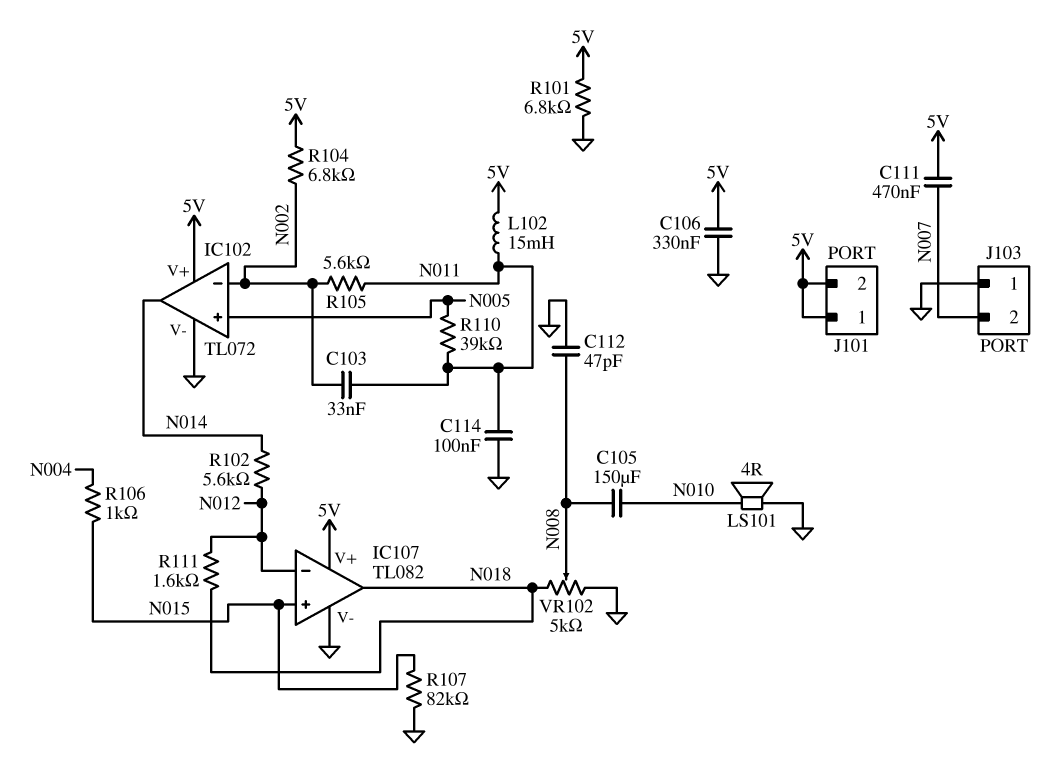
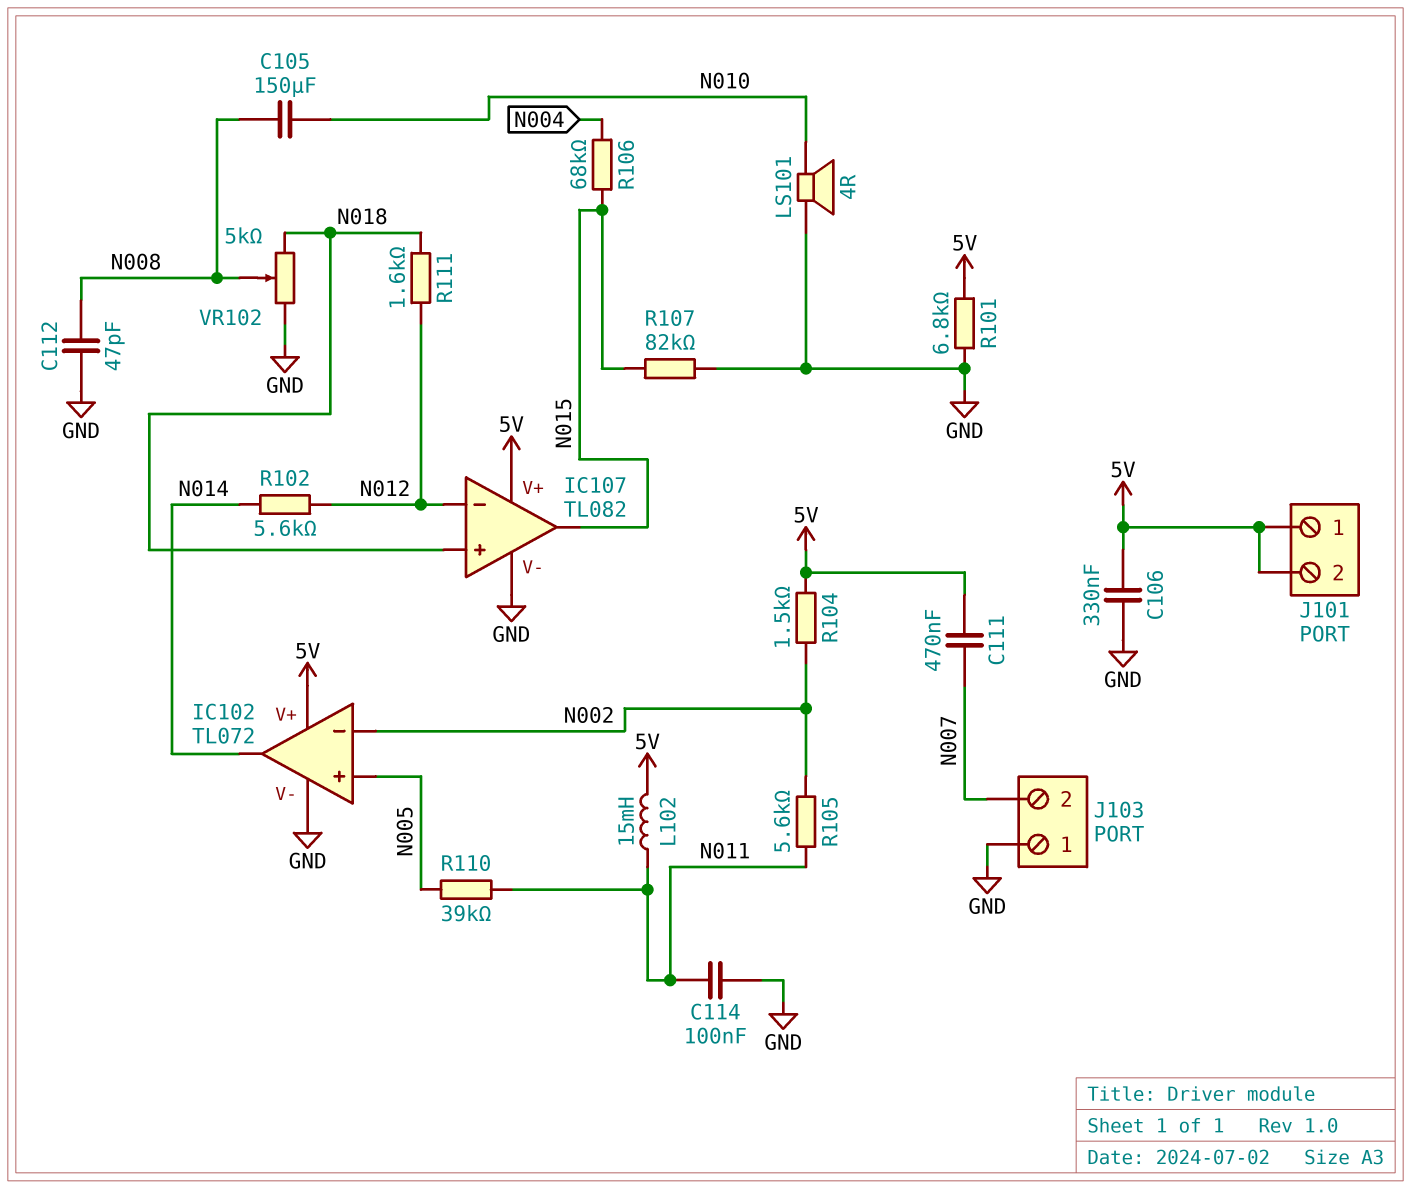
C103: 33nF (N002, N011) -> none
IC107 pin in+: N015 -> N018
IC107 pin out: N018 -> N015
R104: 6.8k (5V, N002) -> 1.5k (5V, N002)
R106: 1k (N004, N015) -> 68k (N004, N015)

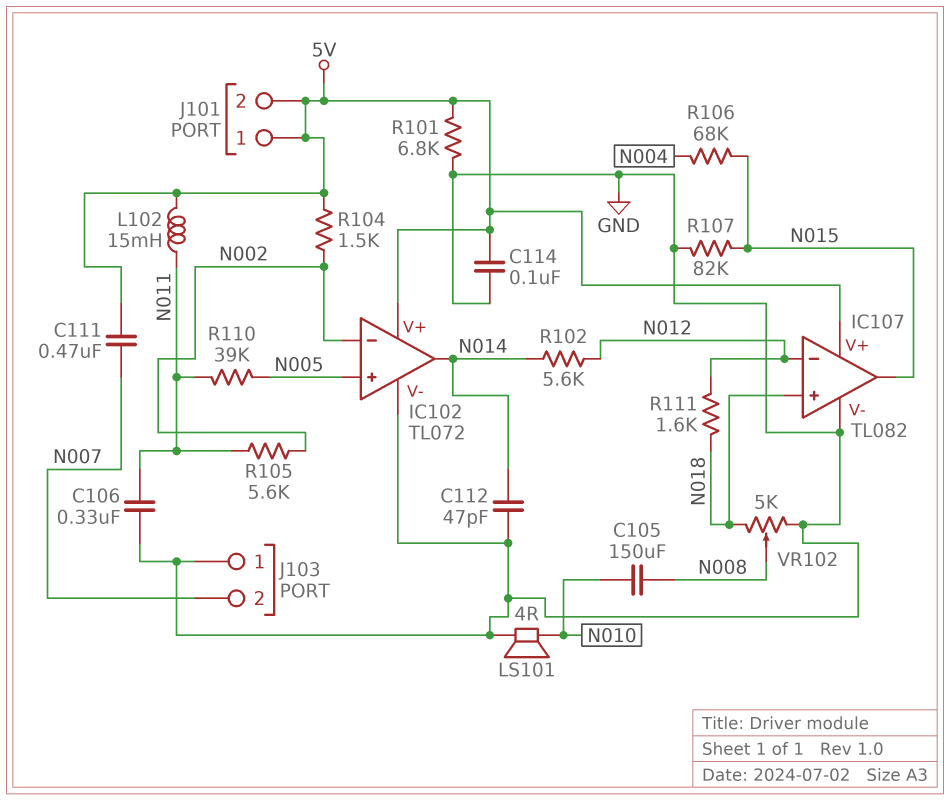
C106: 330nF (5V, GND) -> 330nF (GND, N011)
C112: 47pF (GND, N008) -> 47pF (GND, N014)
C114: 100nF (GND, N011) -> 100nF (5V, GND)

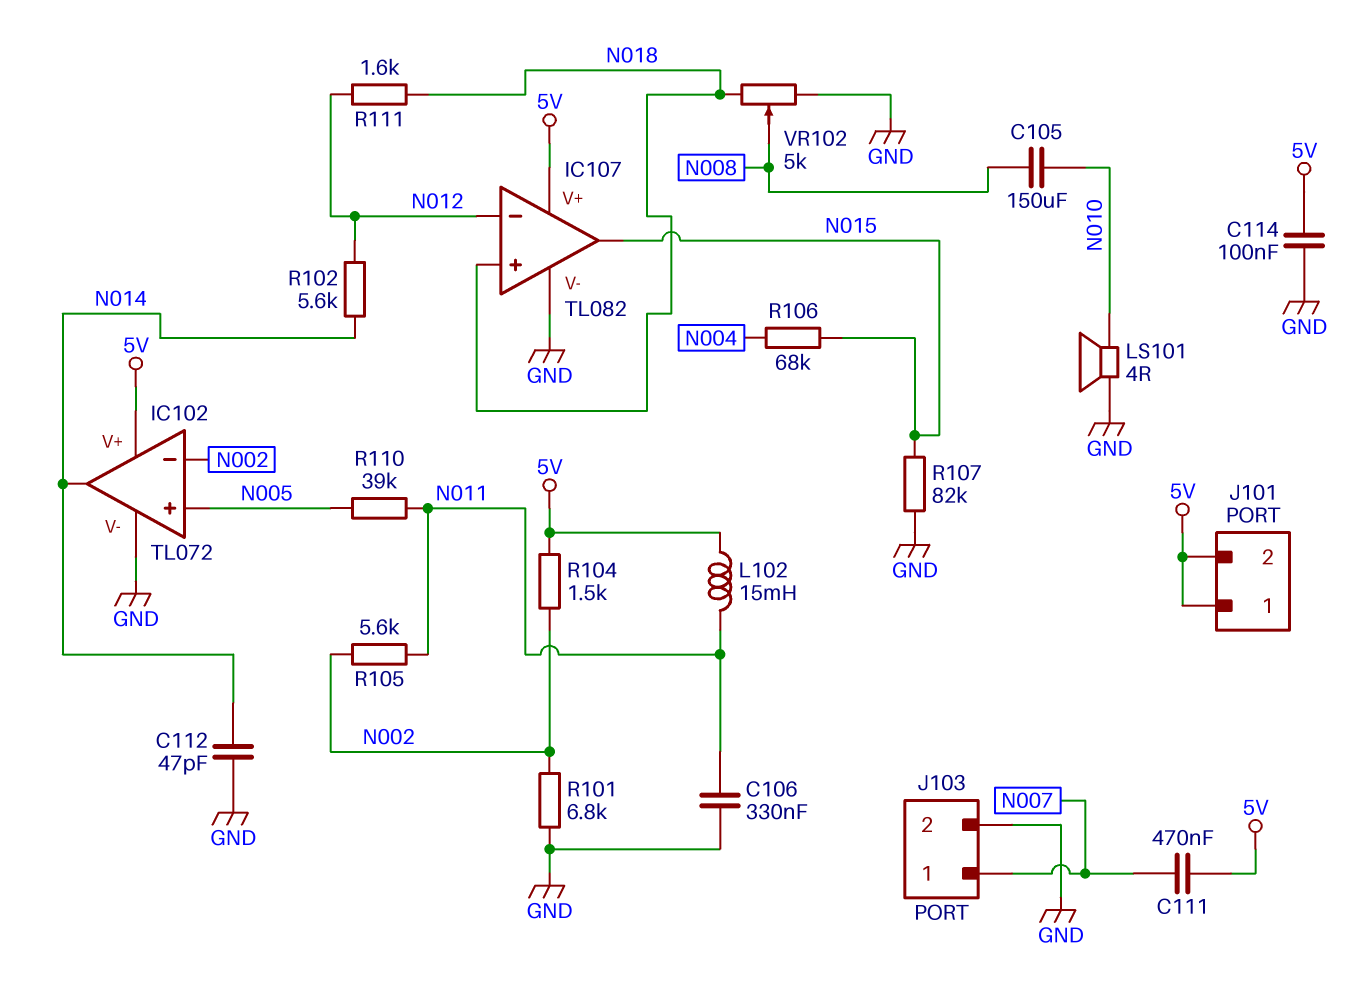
J103 pin 1: GND -> N007
J103 pin 2: N007 -> GND
R101: 6.8k (5V, GND) -> 6.8k (GND, N002)

